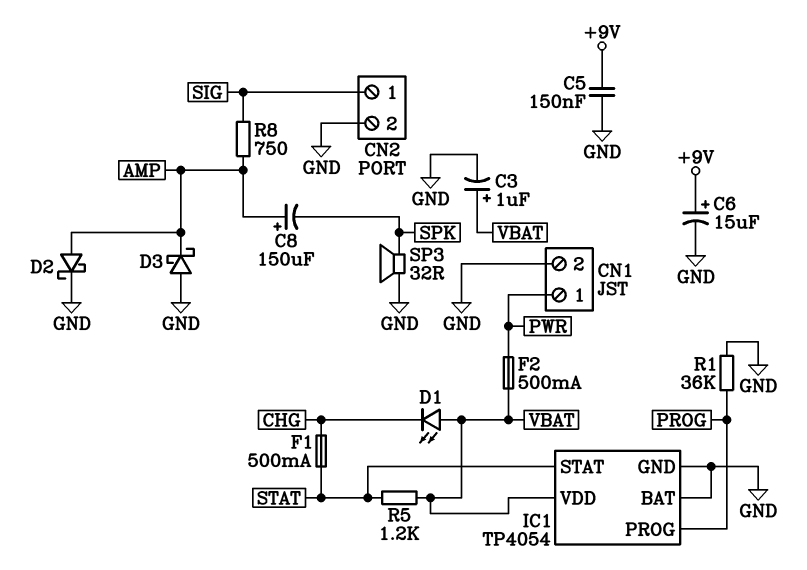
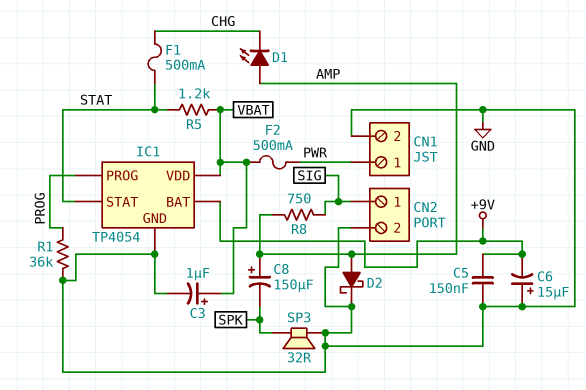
C6: 15uF (plus +9V, minus GND) -> 15uF (plus GND, minus +9V)
D1: LED (A VBAT, K CHG) -> LED (A AMP, K CHG)
D3: schottky (A GND, K AMP) -> none
IC1 pin BAT: GND -> +9V

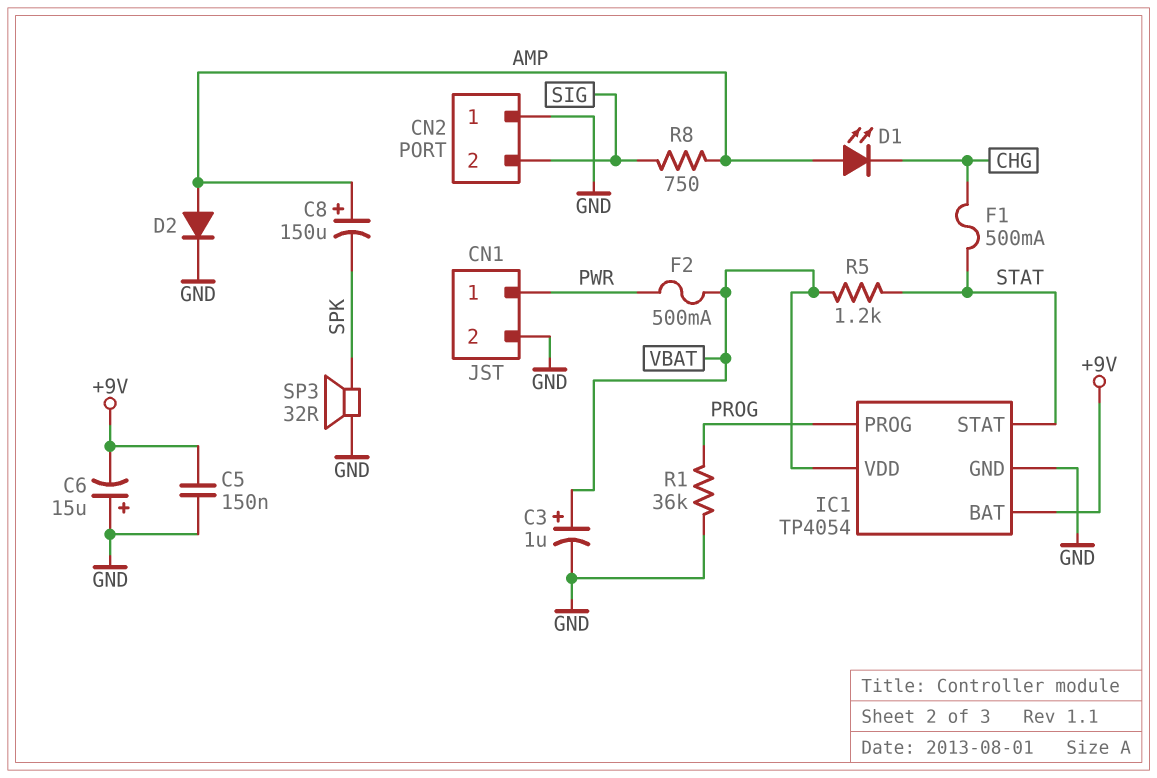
CN2 pin 1: SIG -> GND
CN2 pin 2: GND -> SIG
D2: schottky (A AMP, K GND) -> diode (A AMP, K GND)

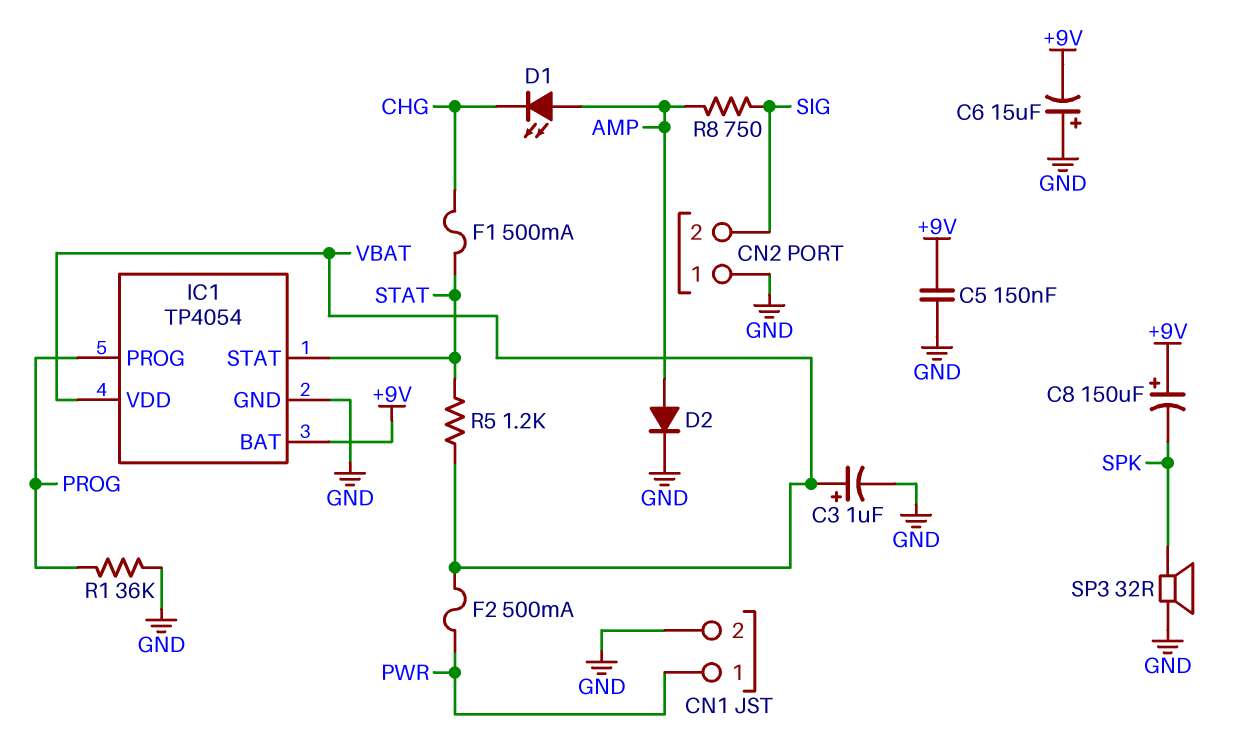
C8: 150uF (plus AMP, minus SPK) -> 150uF (plus +9V, minus SPK)

